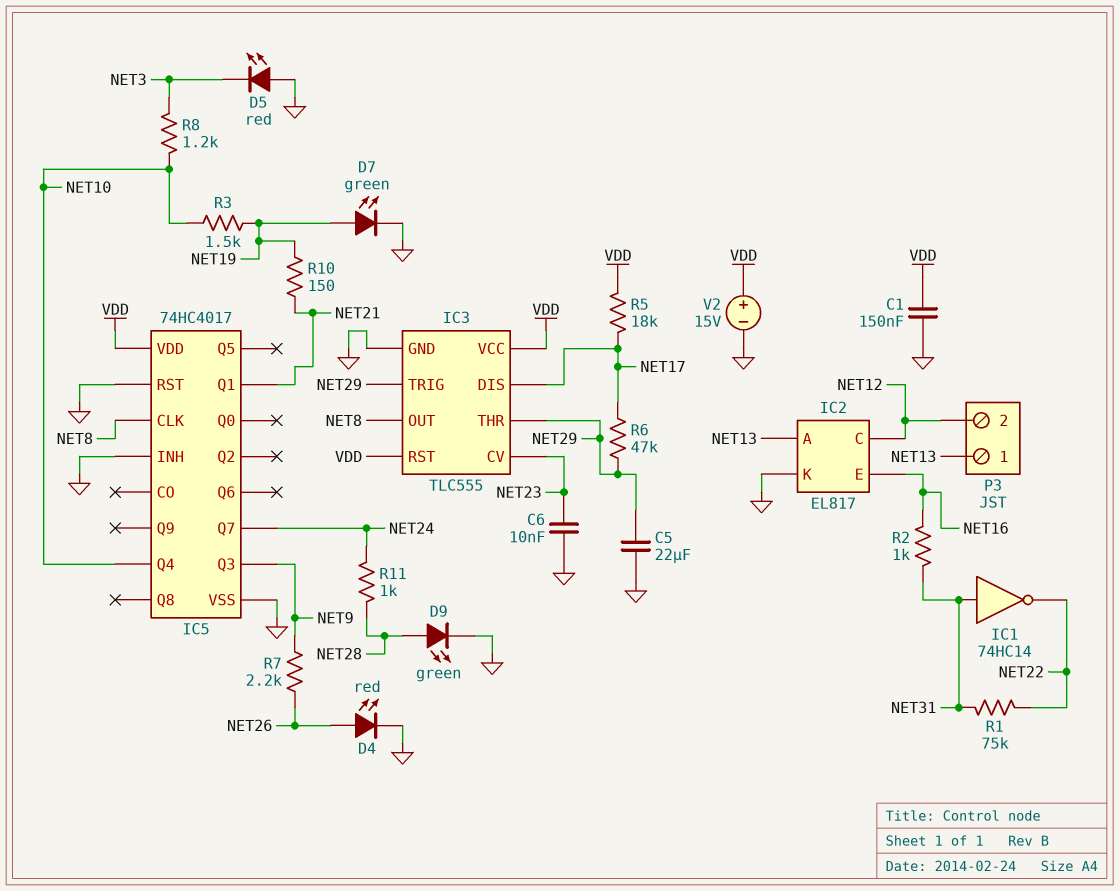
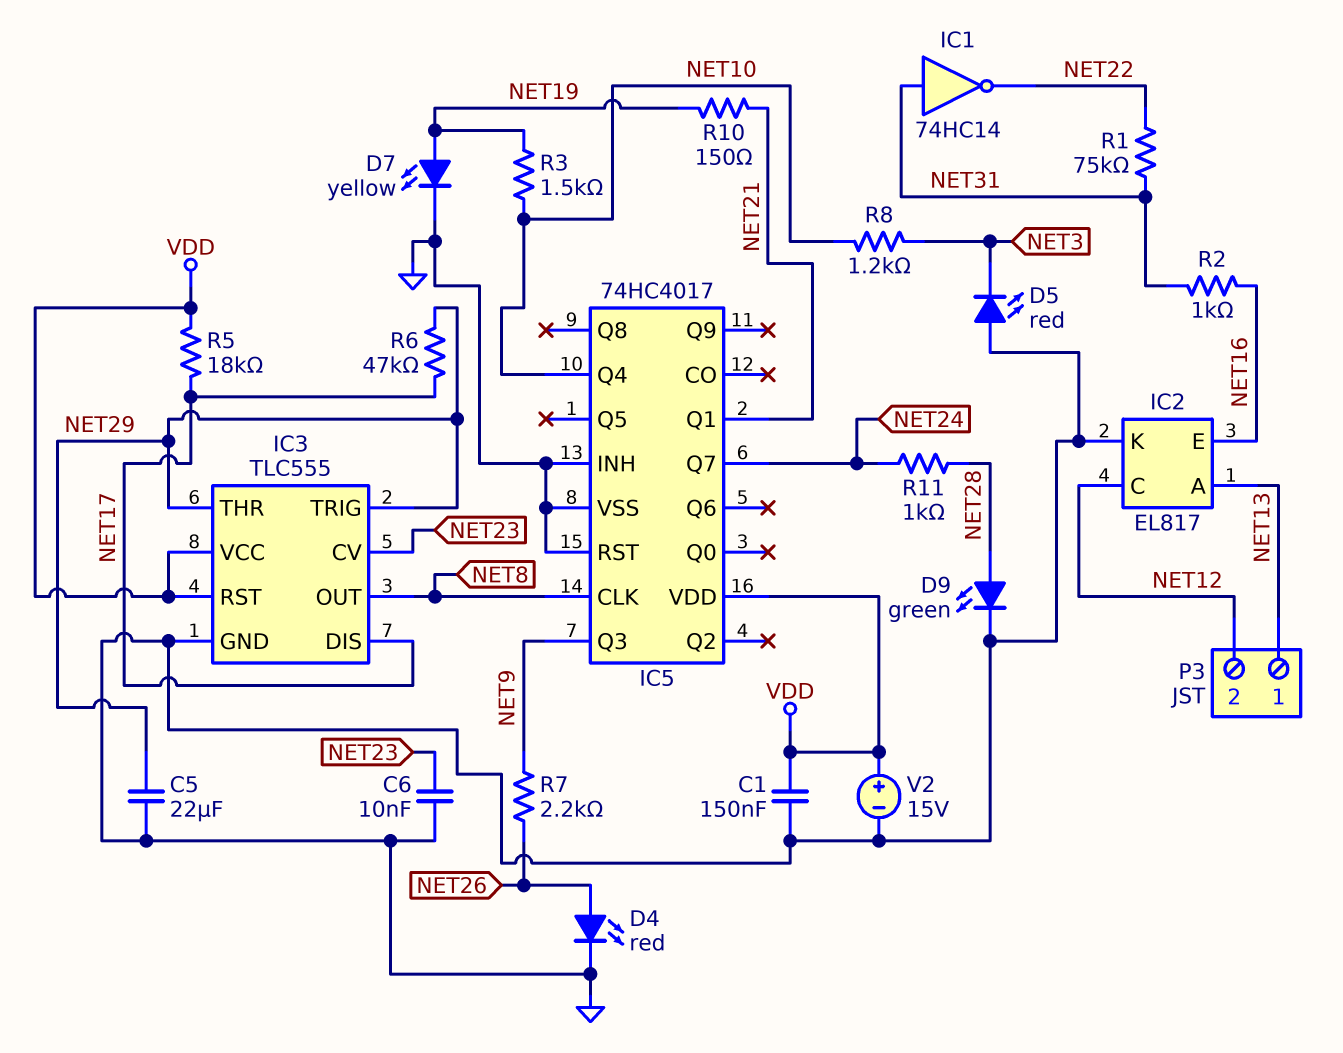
D7: LED green (A NET19, K GND) -> LED yellow (A NET19, K GND)

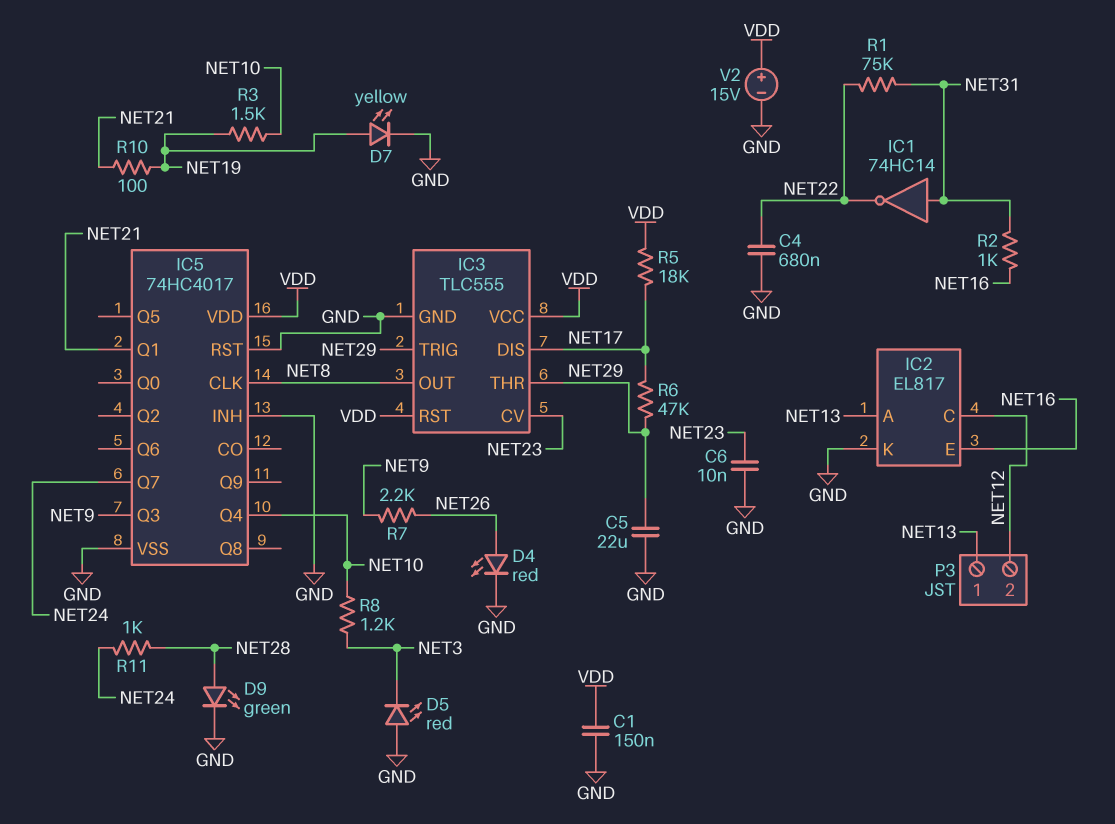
C4: none -> 680nF (GND, NET22)
R10: 150 (NET19, NET21) -> 100 (NET19, NET21)

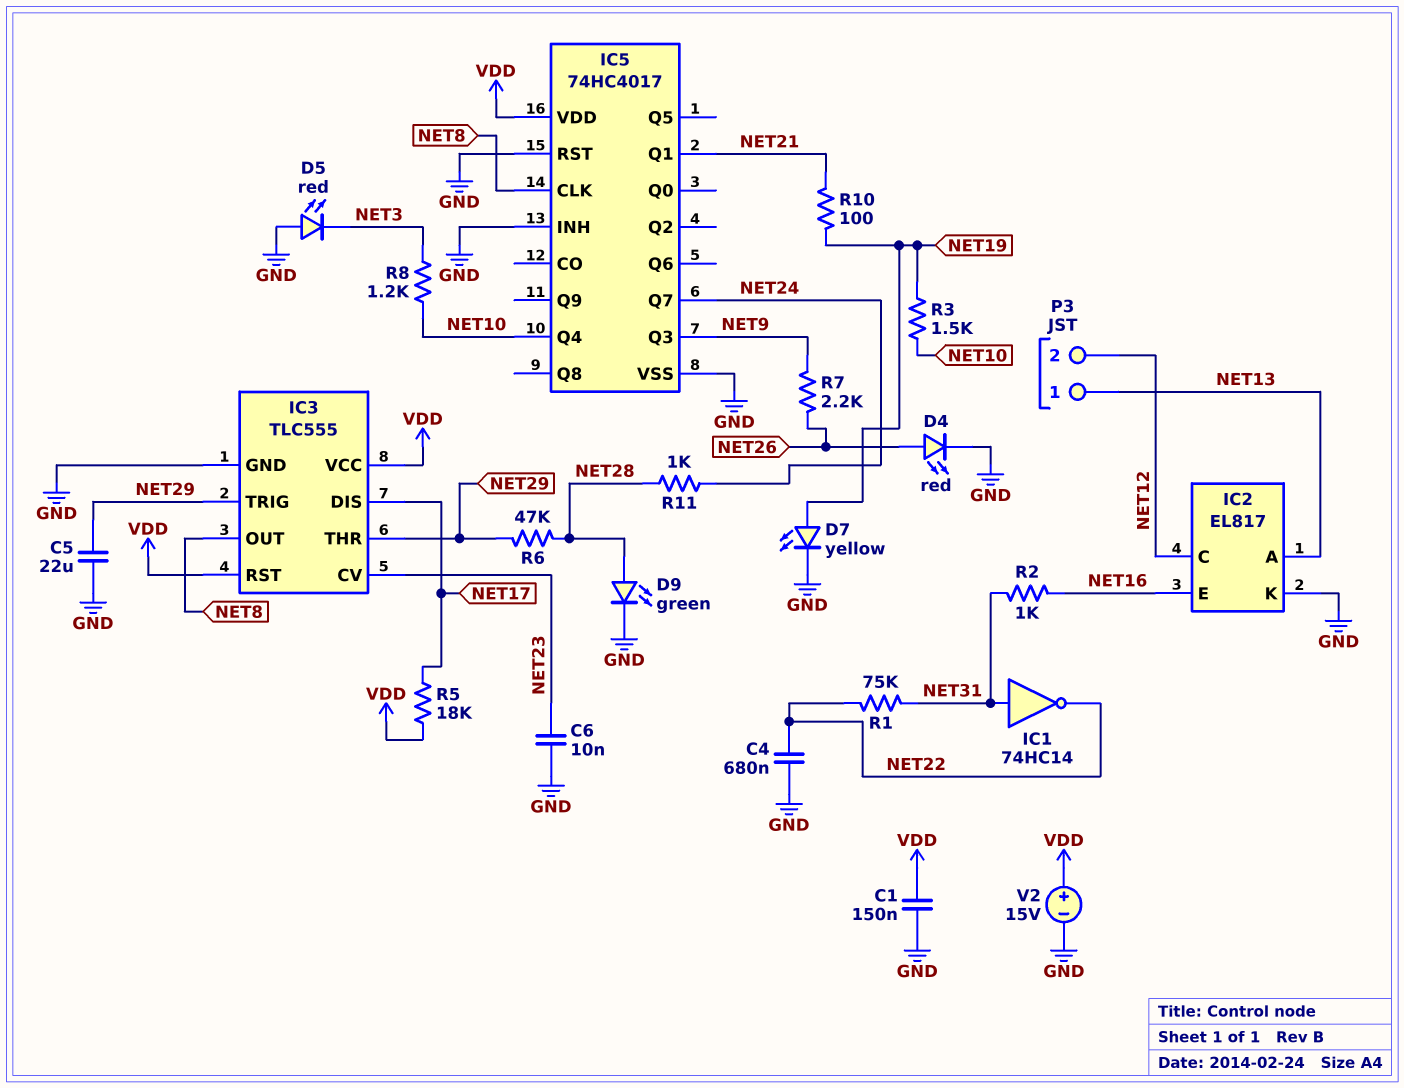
R6: 47k (NET17, NET29) -> 47k (NET28, NET29)

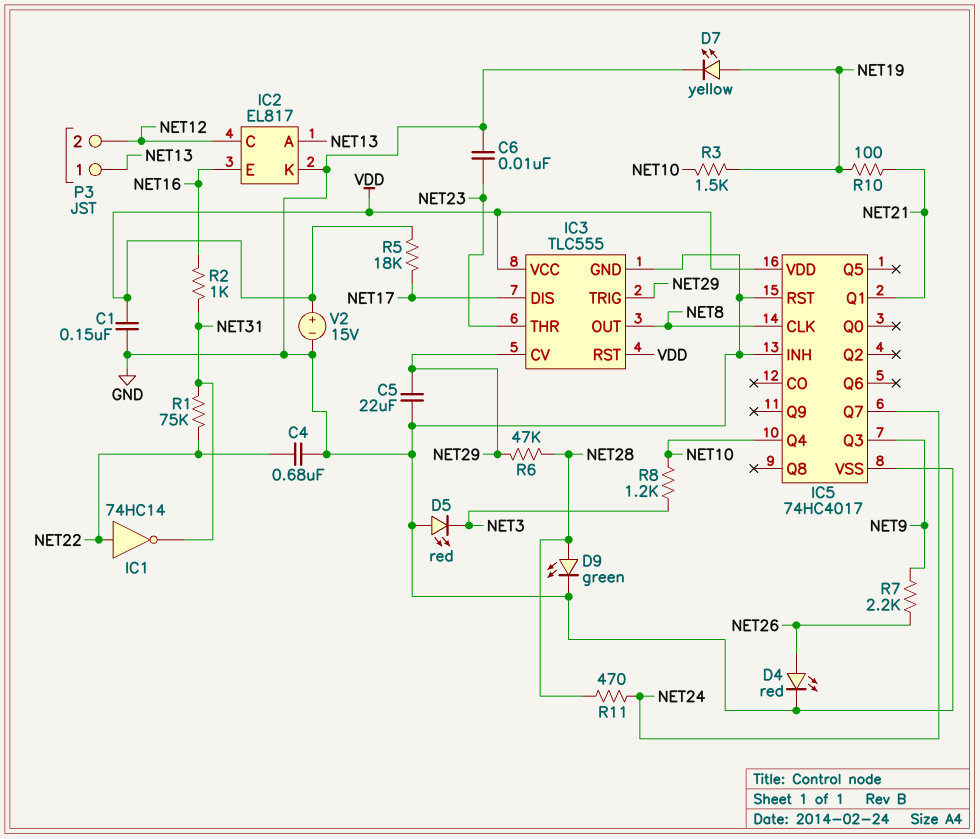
IC1: NOT 74HC14 (in NET31, out NET22) -> NOT 74HC14 (in NET22, out NET31)
IC3 pin CV: NET23 -> NET29
IC3 pin THR: NET29 -> NET23
R11: 1k (NET24, NET28) -> 470 (NET24, NET28)

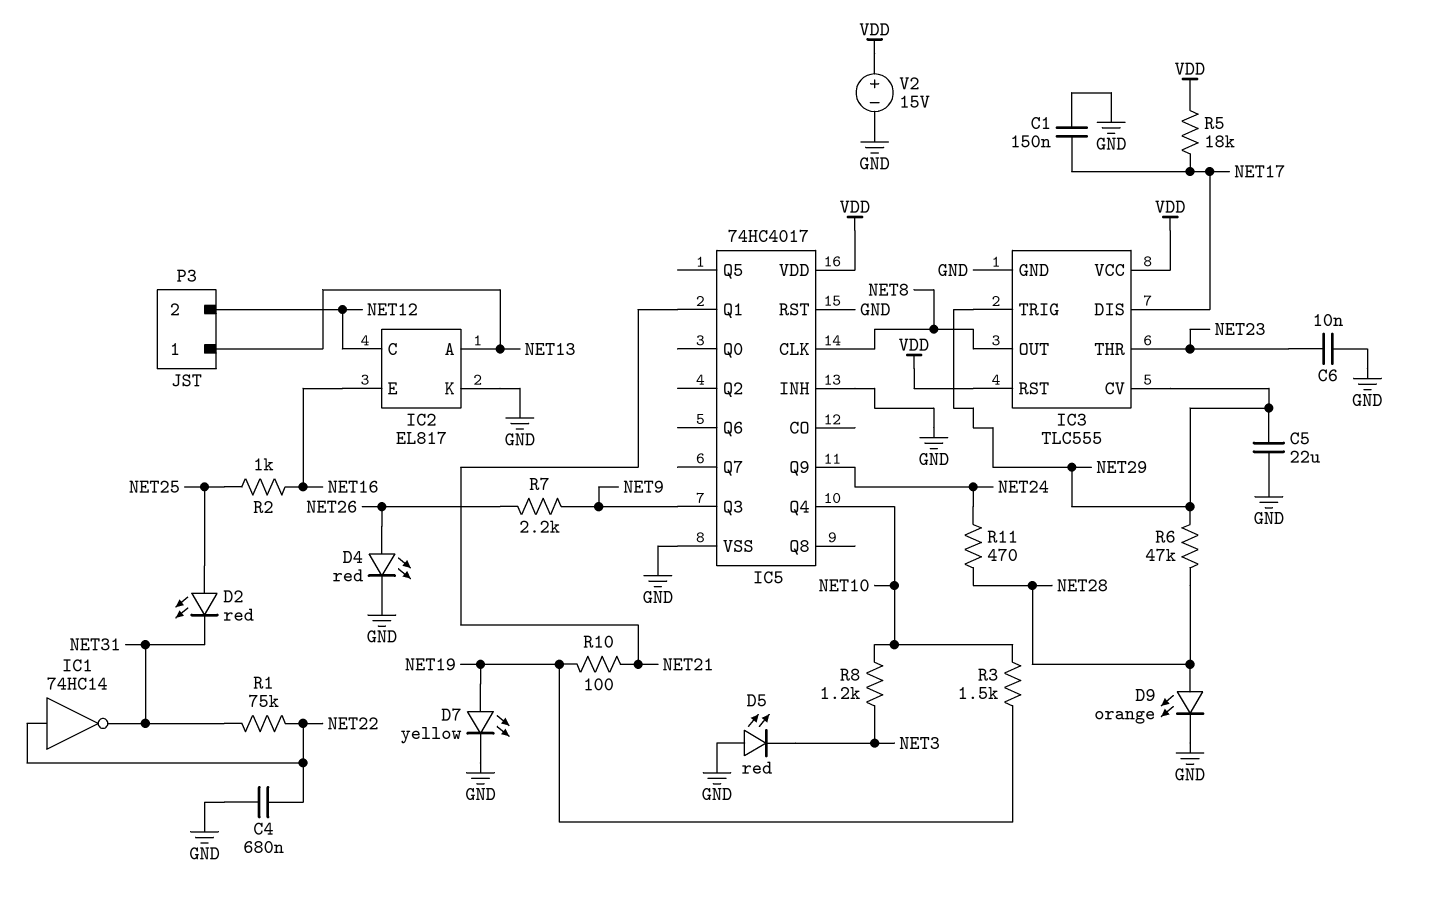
C1: 150nF (GND, VDD) -> 150nF (GND, NET17)
D2: none -> LED red (A NET25, K NET31)
D9: LED green (A NET28, K GND) -> LED orange (A NET28, K GND)
IC5 pin Q7: NET24 -> none
IC5 pin Q9: none -> NET24
R2: 1k (NET16, NET31) -> 1k (NET16, NET25)

